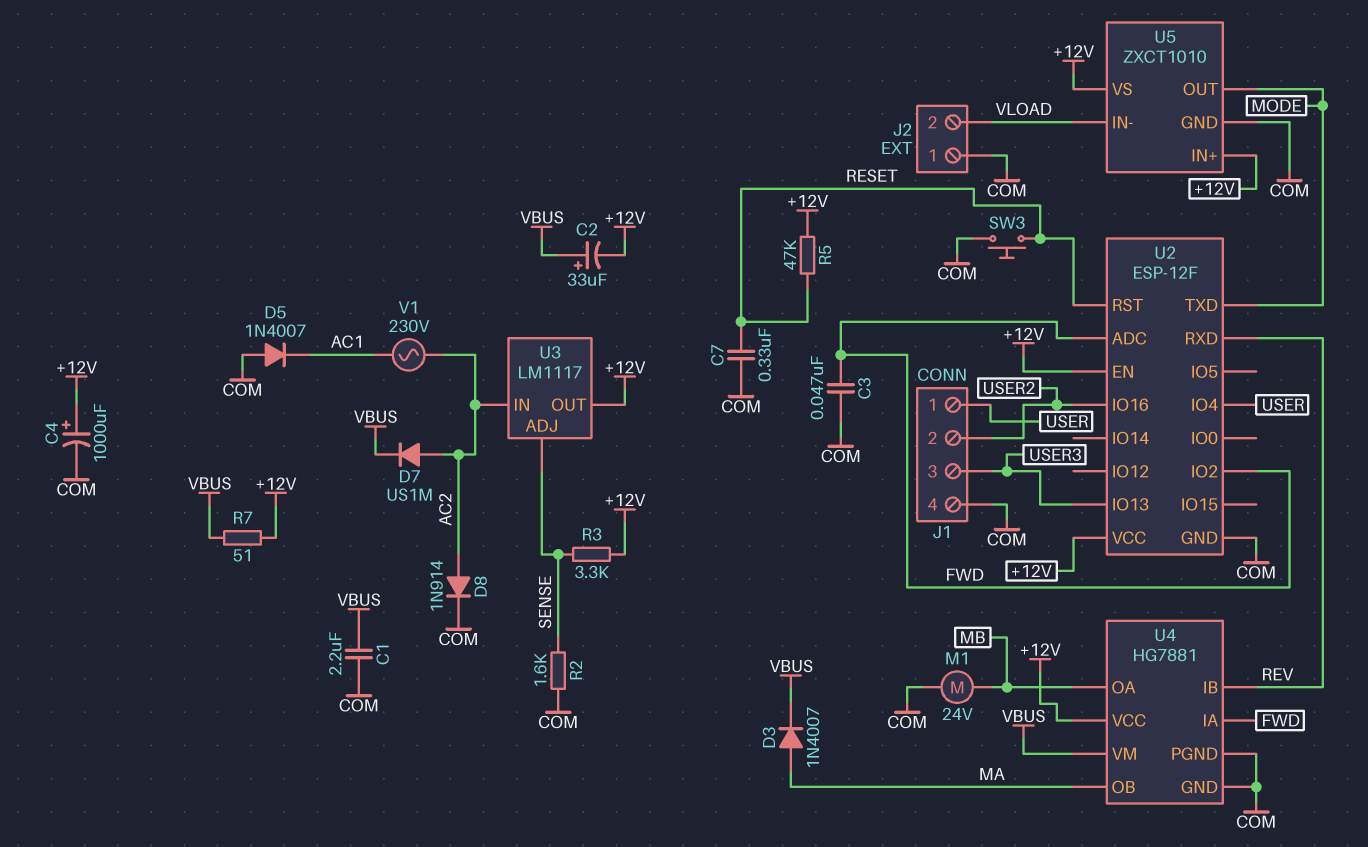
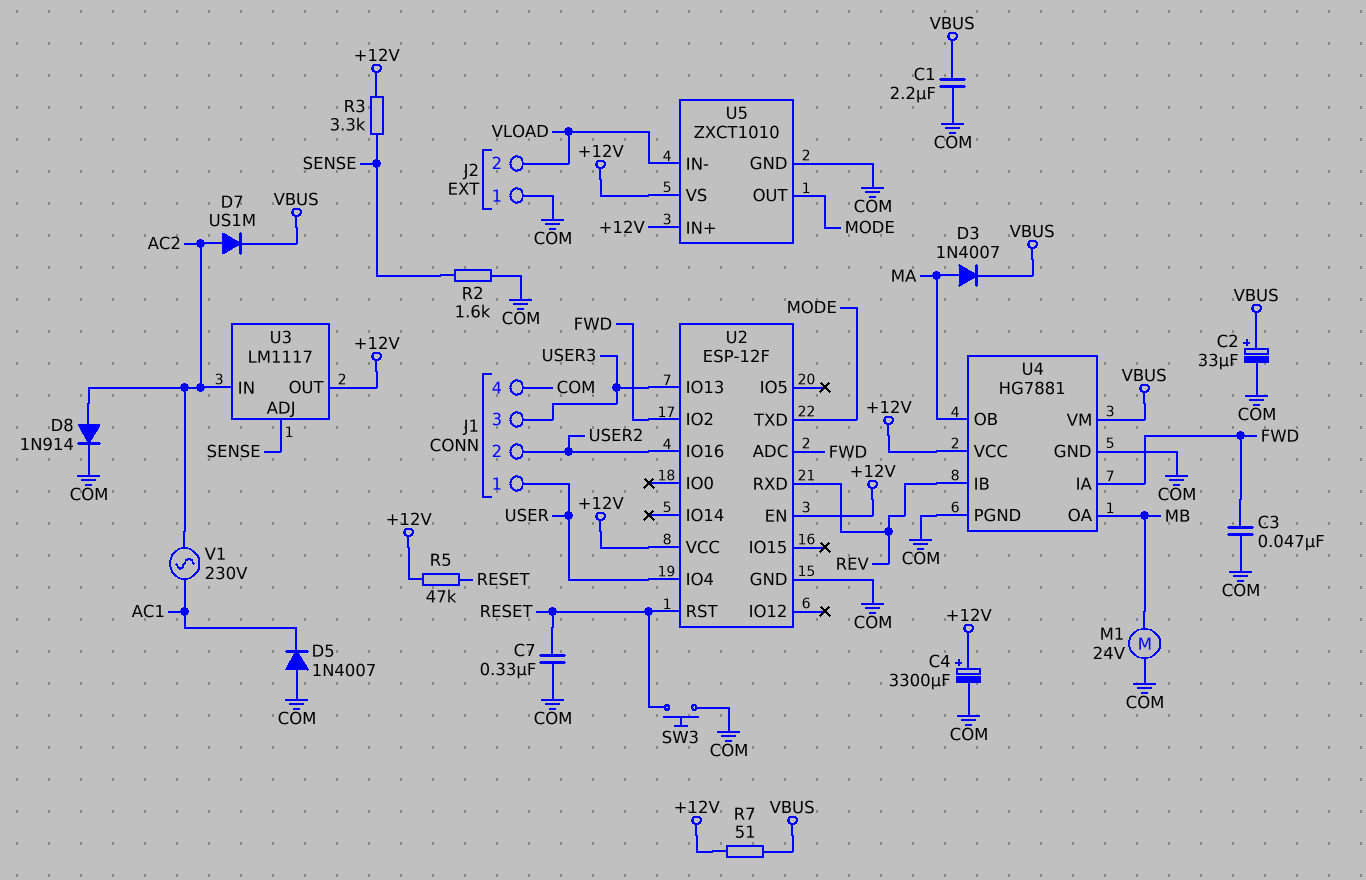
C2: 33uF (plus VBUS, minus +12V) -> 33uF (plus VBUS, minus COM)
C4: 1000uF (plus +12V, minus COM) -> 3300uF (plus +12V, minus COM)

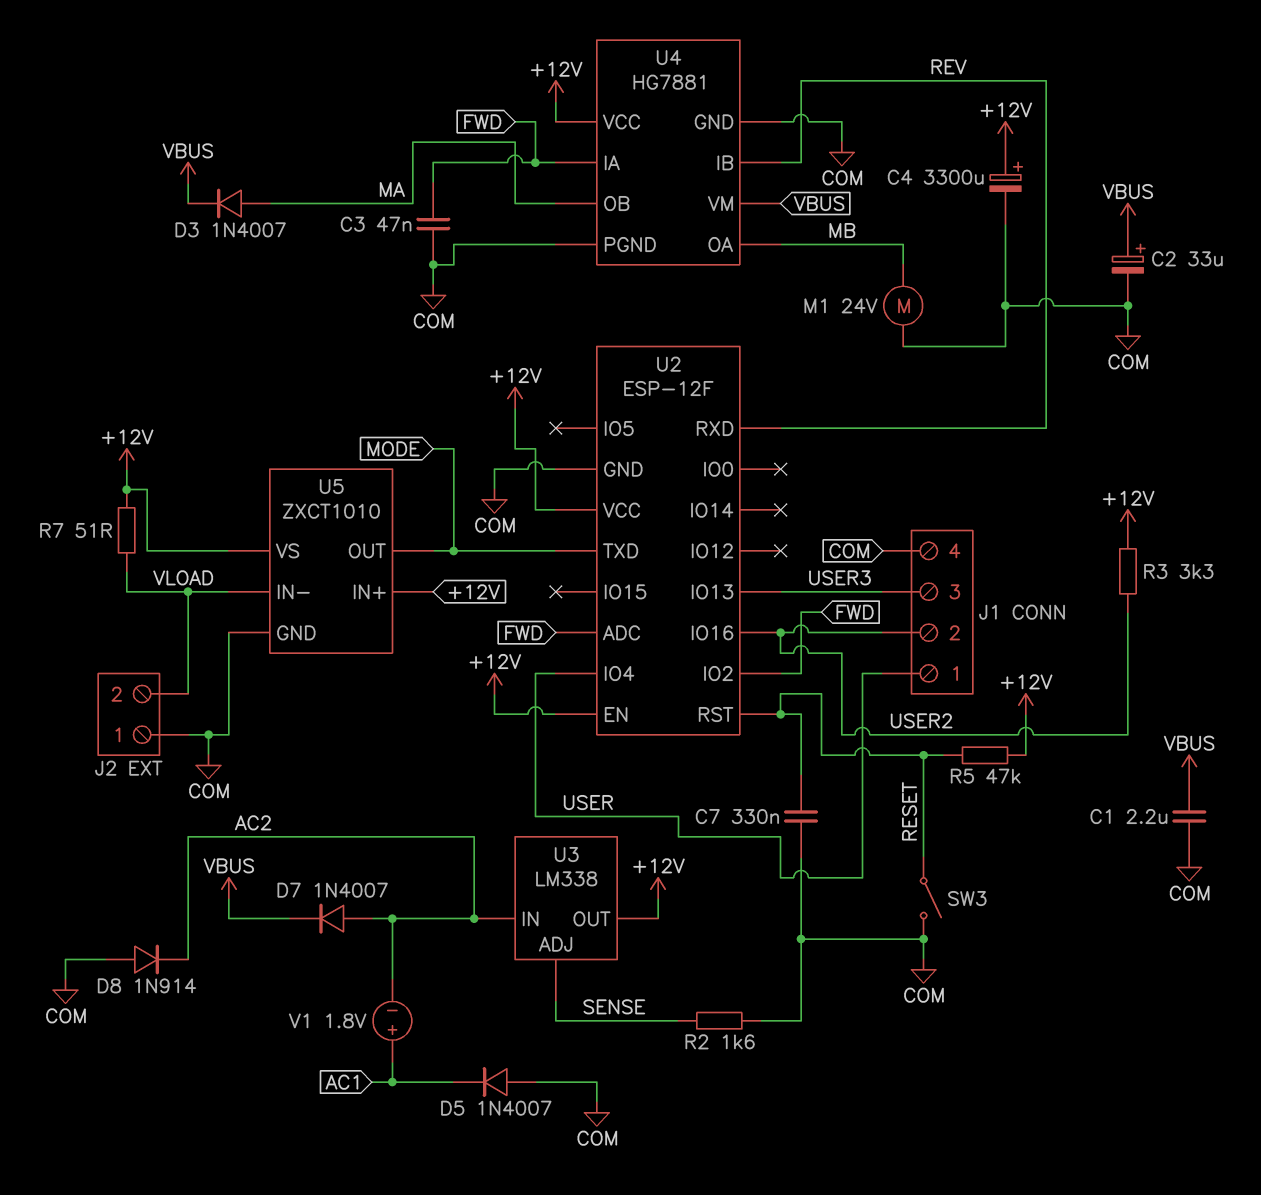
D7: diode US1M (A AC2, K VBUS) -> diode 1N4007 (A AC2, K VBUS)
D8: diode 1N914 (A AC2, K COM) -> diode 1N914 (A COM, K AC2)
R3: 3.3k (+12V, SENSE) -> 3.3k (+12V, USER2)
R7: 51 (+12V, VBUS) -> 51 (+12V, VLOAD)
SW3: button (COM, RESET) -> switch (COM, RESET)
U3: LM1117 -> LM338
V1: AC 230V (AC1, AC2) -> 1.8V (plus AC1, minus AC2)

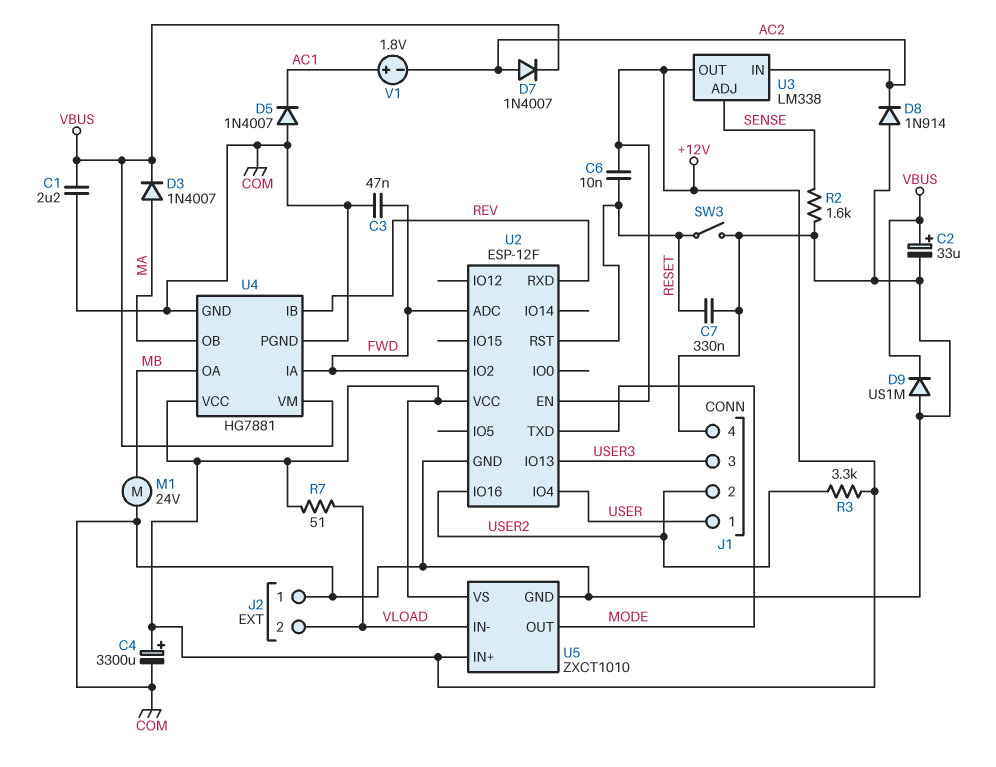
C6: none -> 10nF (+12V, RESET)
D9: none -> diode US1M (A COM, K VBUS)
R5: 47k (+12V, RESET) -> none

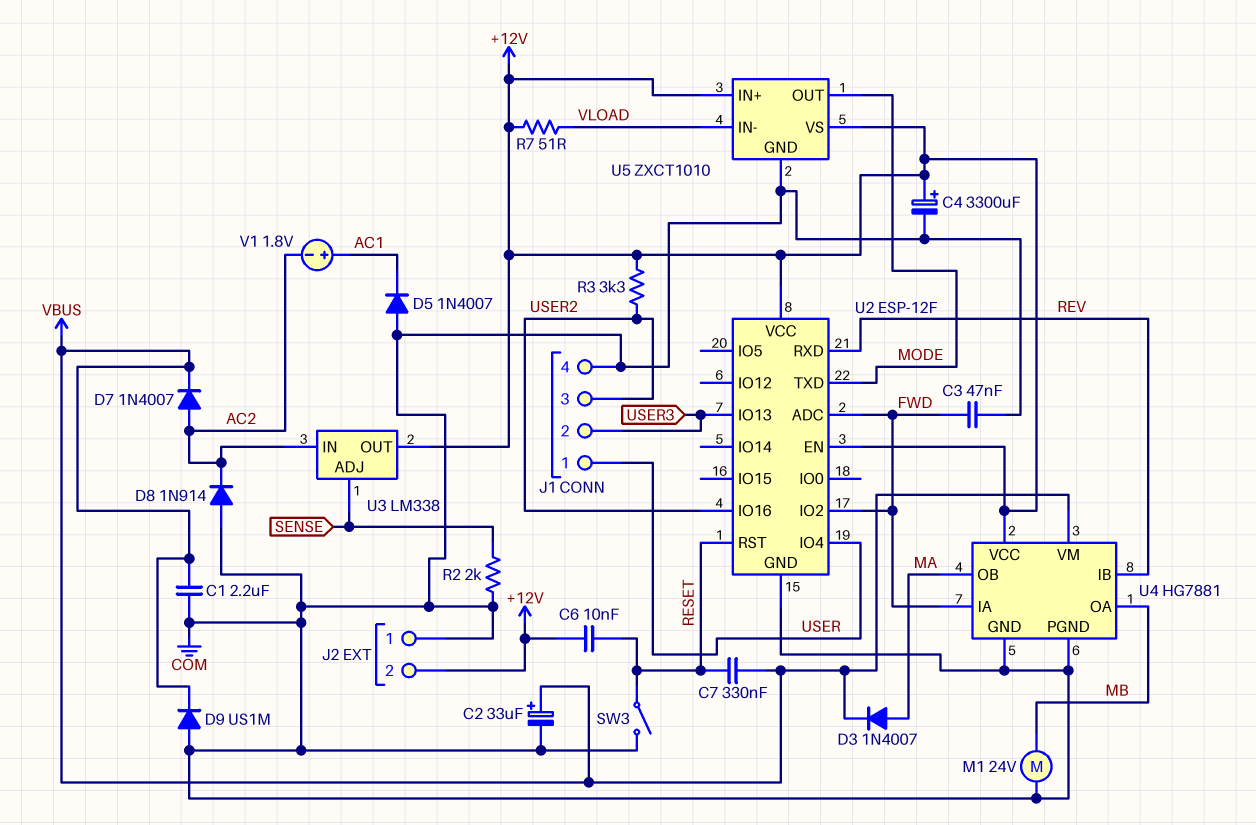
C7: 330nF (COM, RESET) -> 330nF (RESET, VBUS)
J1 pin 2: USER2 -> USER3
J1 pin 3: USER3 -> USER2
J2 pin 2: VLOAD -> +12V
R2: 1.6k (COM, SENSE) -> 2k (COM, SENSE)

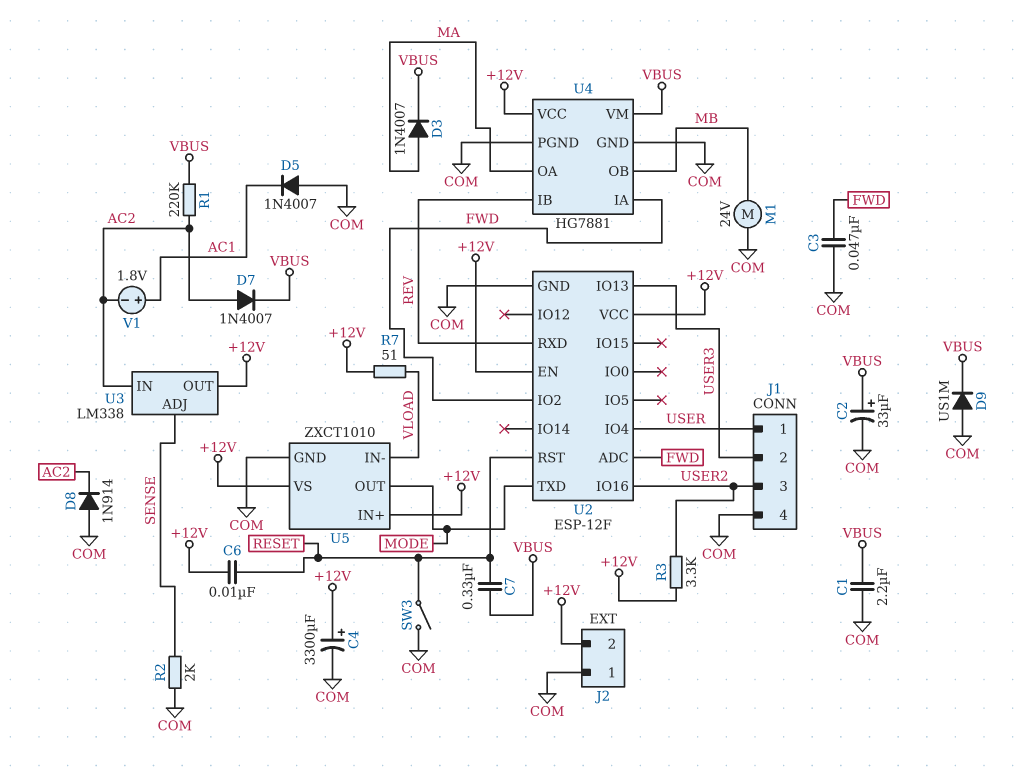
R1: none -> 220k (AC2, VBUS)
U4 pin OA: MB -> MA
U4 pin OB: MA -> MB

